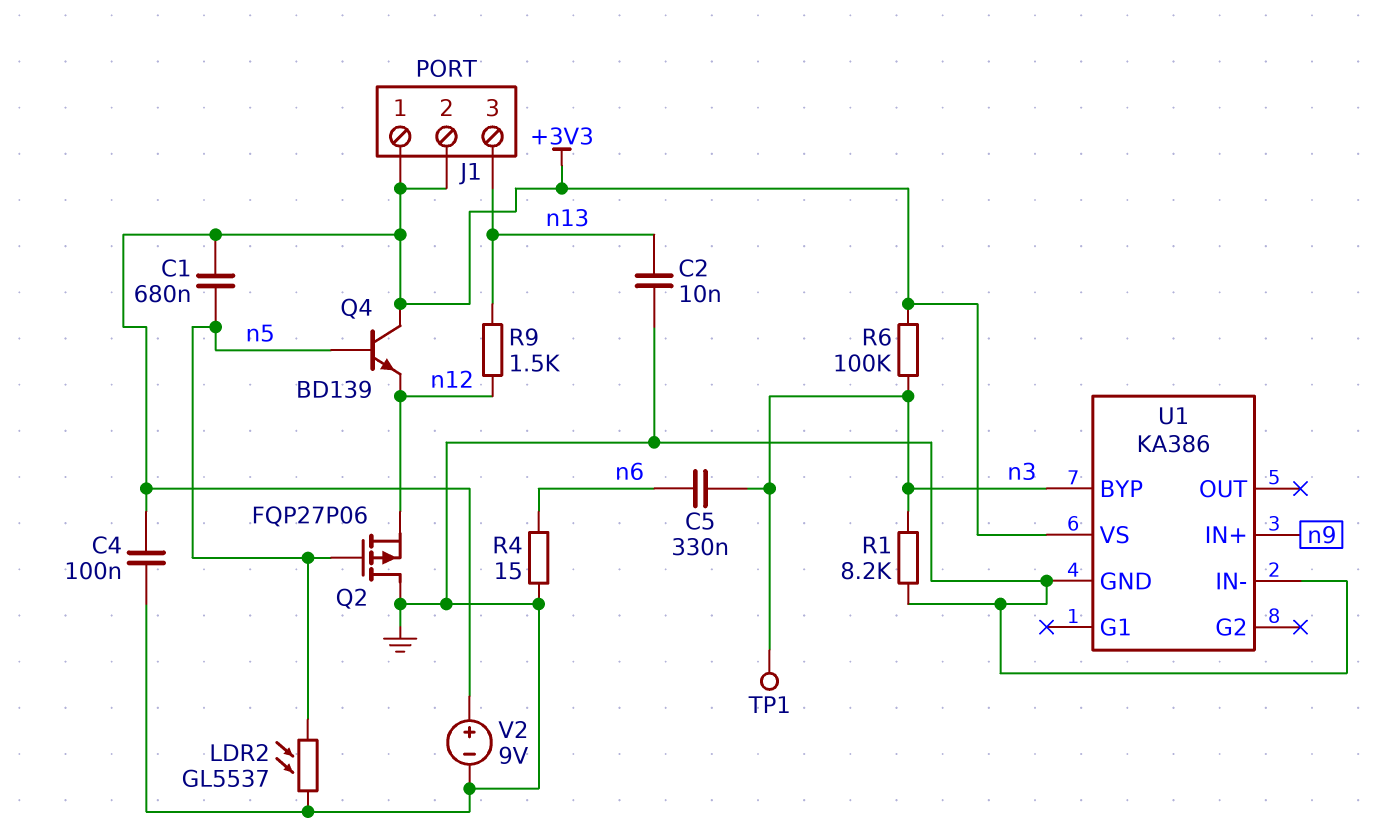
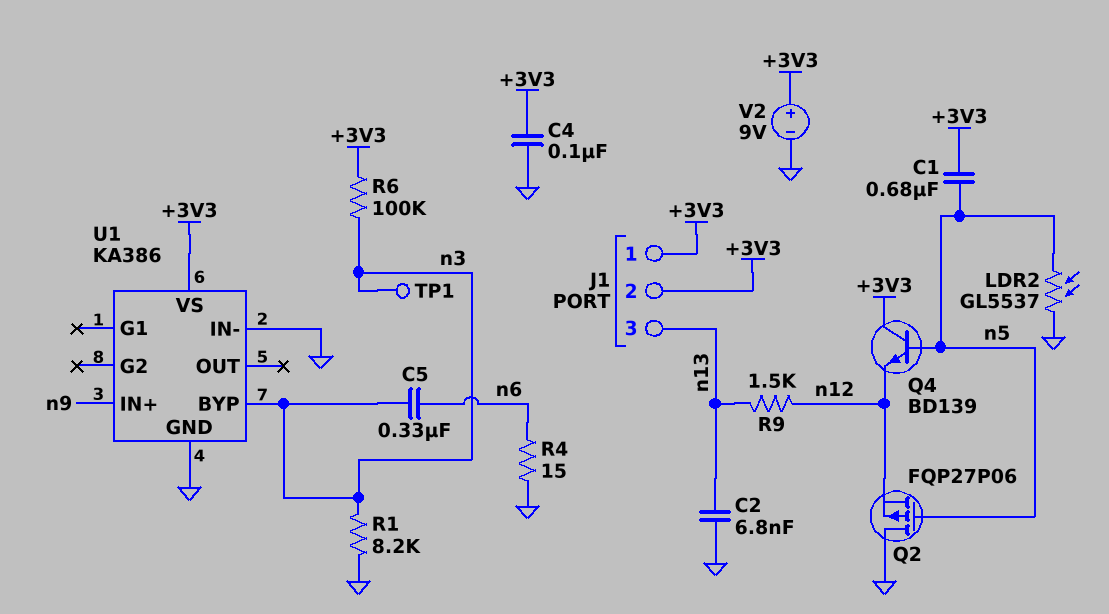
C2: 10nF (GND, n13) -> 6.8nF (GND, n13)

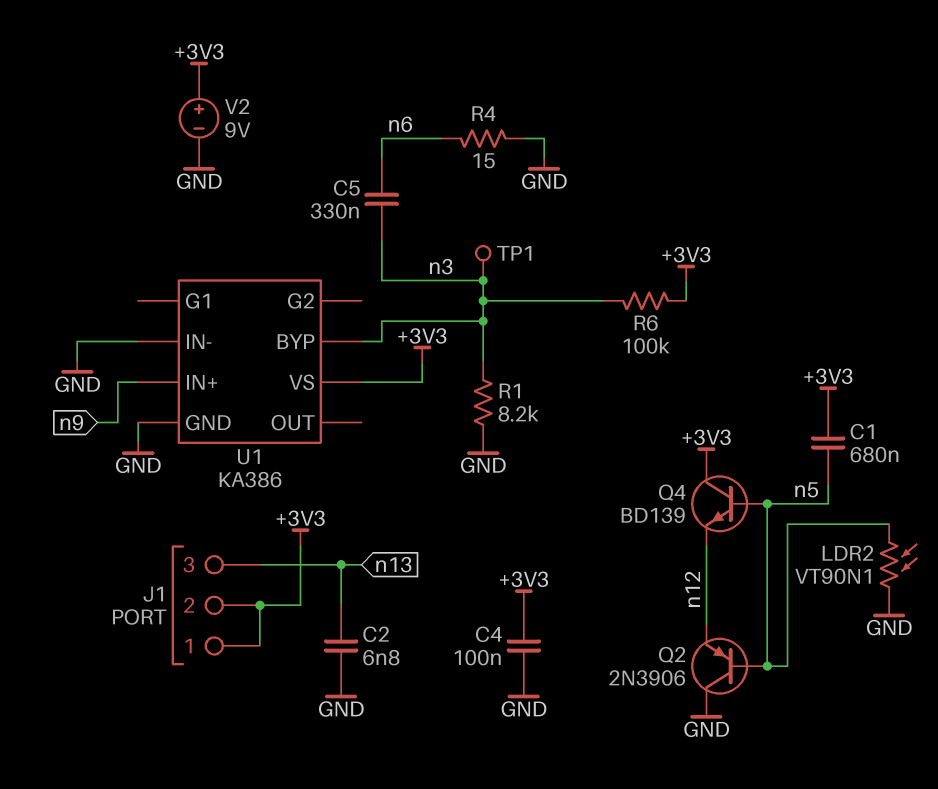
LDR2: GL5537 (GND, n5) -> VT90N1 (GND, n5)
Q2: PMOS FQP27P06 (G n5, D GND, S n12) -> PNP 2N3906 (B n5, C GND, E n12)
R9: 1.5k (n12, n13) -> none

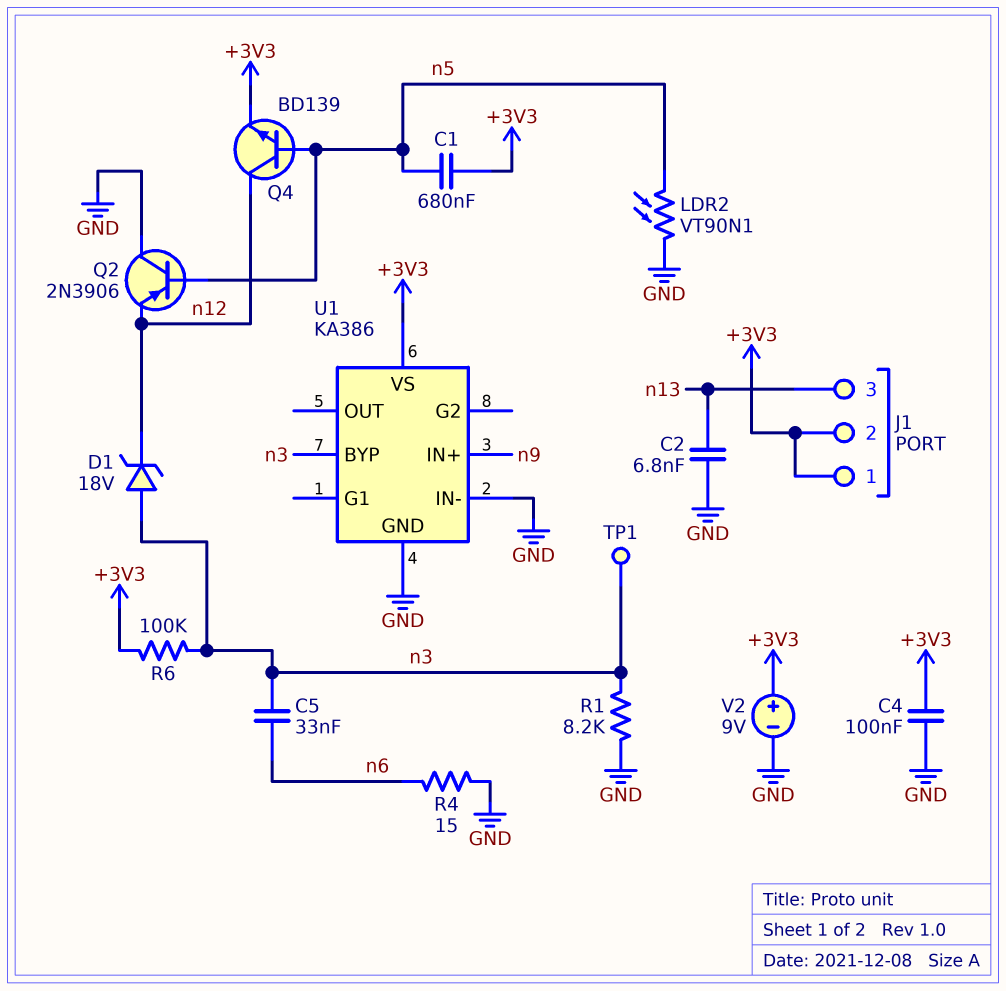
C5: 330nF (n3, n6) -> 33nF (n3, n6)
D1: none -> zener 18V (A n3, K n12)
Q4: NPN BD139 (B n5, C +3V3, E n12) -> NPN BD139 (B n5, C n12, E +3V3)

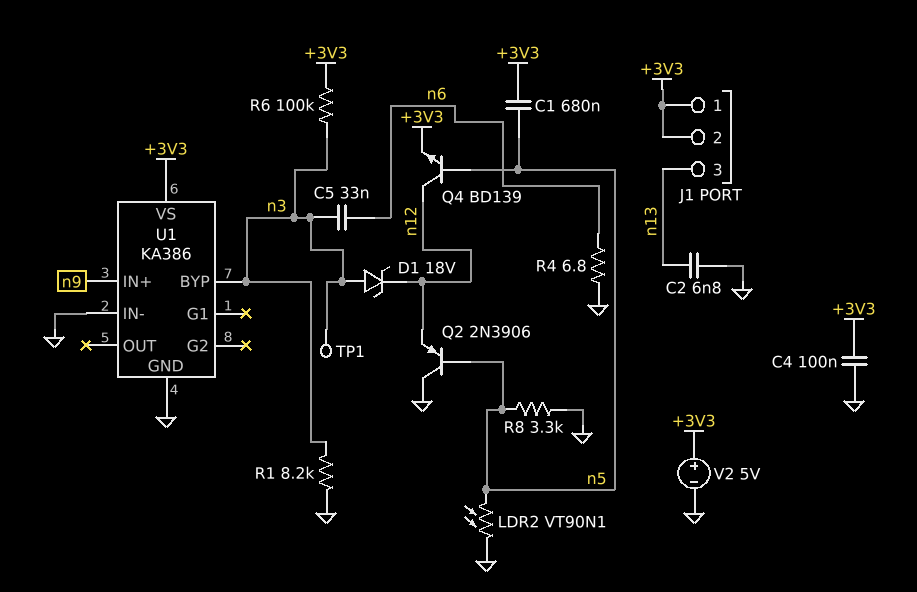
R4: 15 (GND, n6) -> 6.8 (GND, n6)
R8: none -> 3.3k (GND, n5)
V2: 9V (plus +3V3, minus GND) -> 5V (plus +3V3, minus GND)

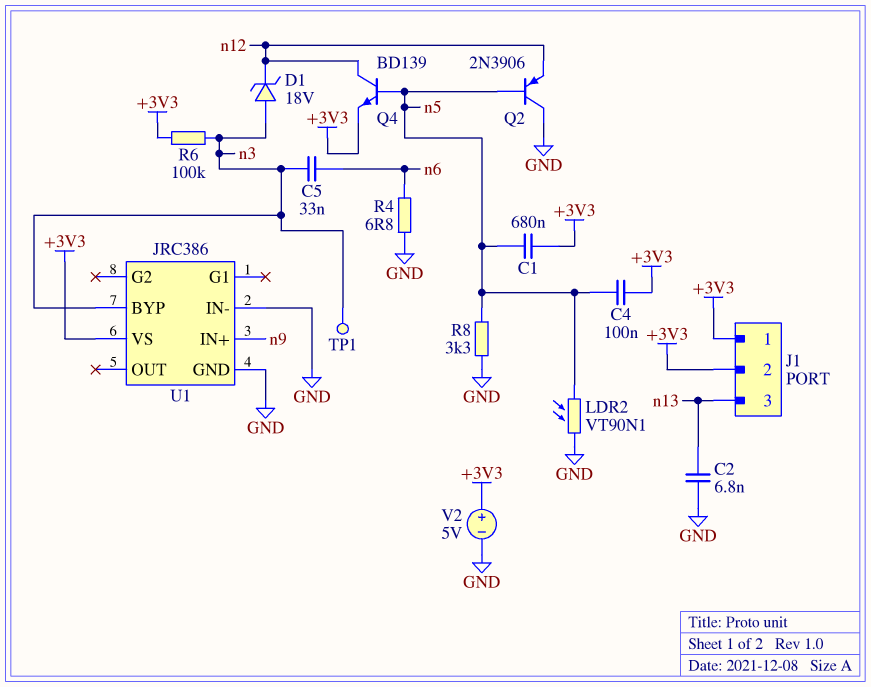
C4: 100nF (+3V3, GND) -> 100nF (+3V3, n5)
R1: 8.2k (GND, n3) -> none
U1: KA386 -> JRC386

